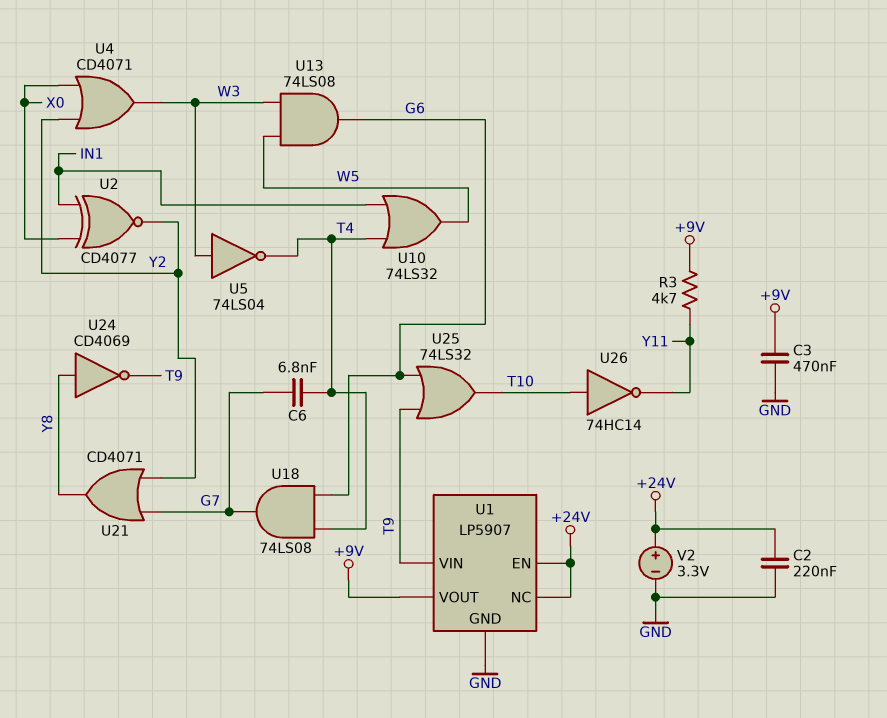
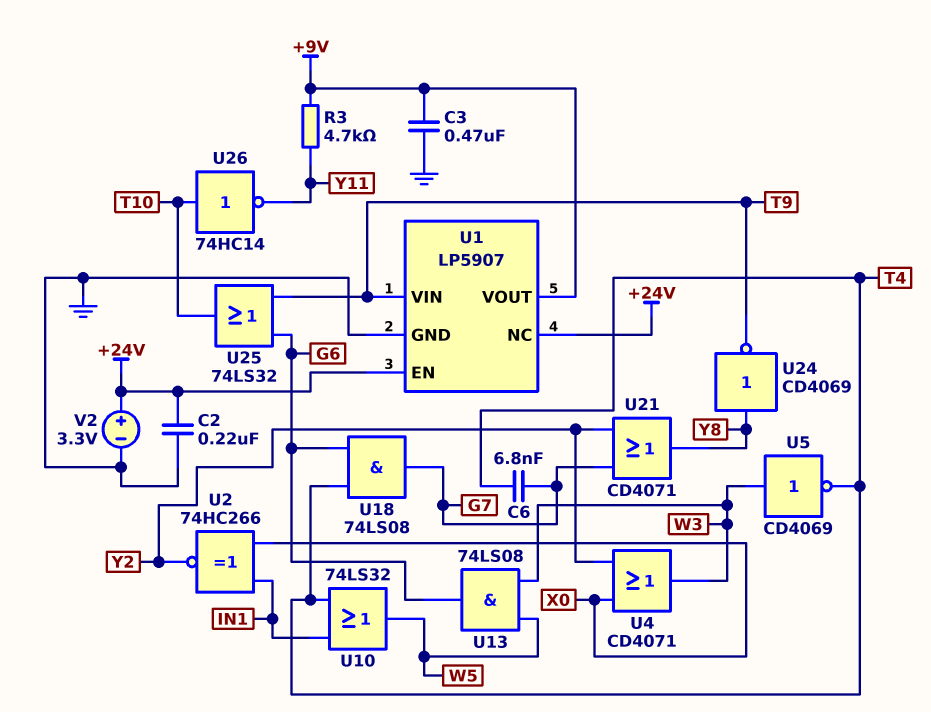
U2: XNOR CD4077 (in IN1, in X0, out Y2) -> XNOR 74HC266 (in IN1, in X0, out Y2)
U5: NOT 74LS04 (in W3, out T4) -> NOT CD4069 (in W3, out T4)

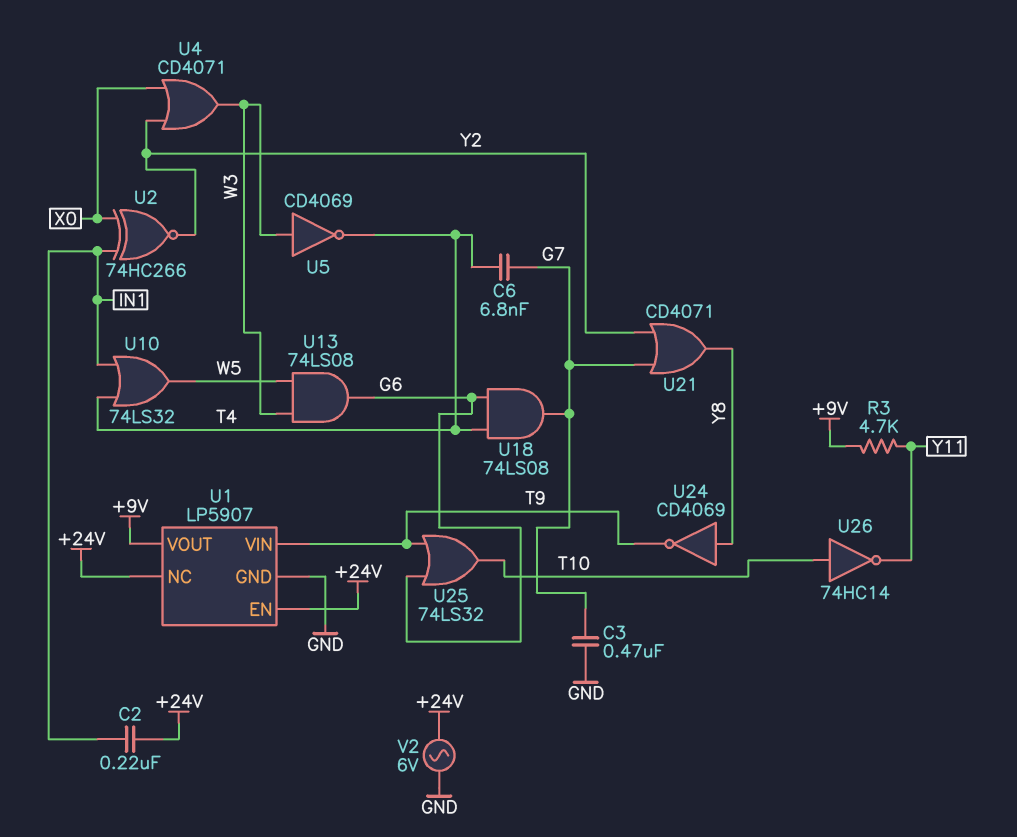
C2: 220nF (+24V, GND) -> 220nF (+24V, IN1)
C3: 470nF (+9V, GND) -> 470nF (G7, GND)
V2: 3.3V (plus +24V, minus GND) -> AC 6V (+24V, GND)

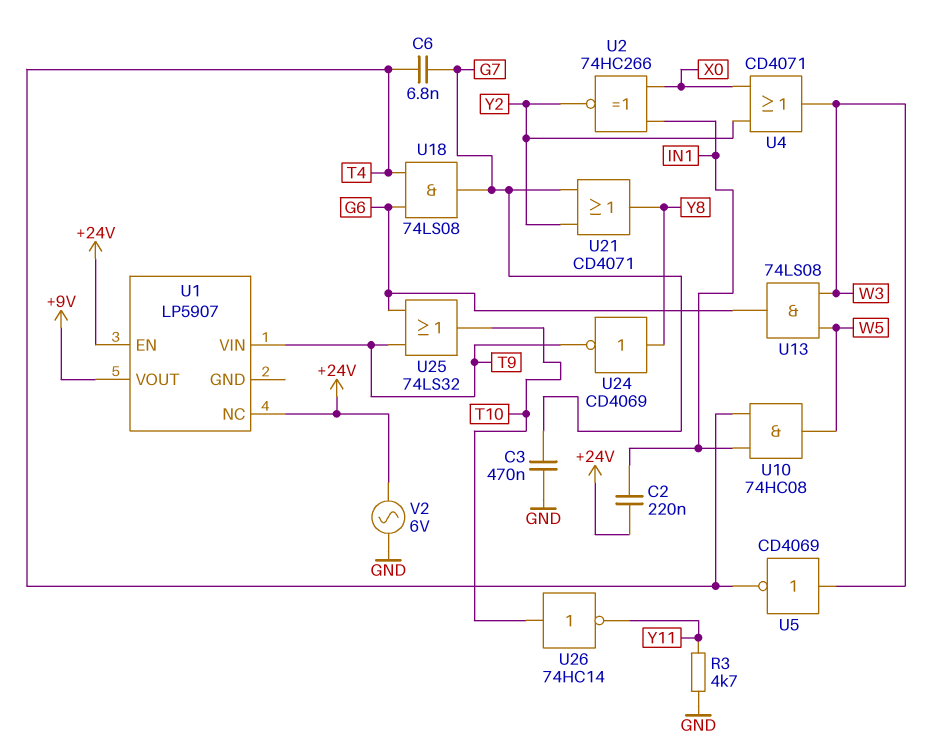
R3: 4.7k (+9V, Y11) -> 4.7k (GND, Y11)
U1 pin GND: GND -> none
U10: OR 74LS32 (in IN1, in T4, out W5) -> AND 74HC08 (in IN1, in T4, out W5)

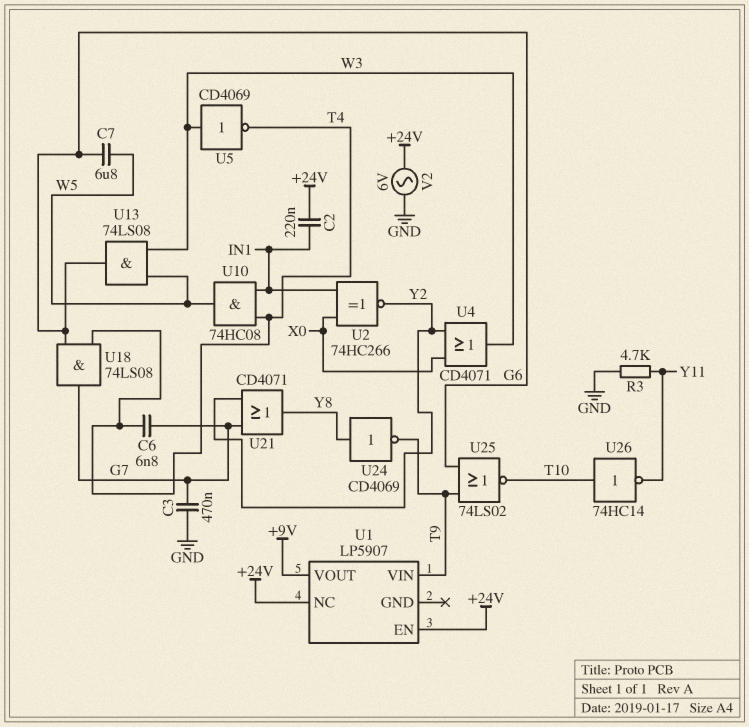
C7: none -> 6.8uF (G6, W5)
U25: OR 74LS32 (in G6, in T9, out T10) -> NOR 74LS02 (in G6, in T9, out T10)

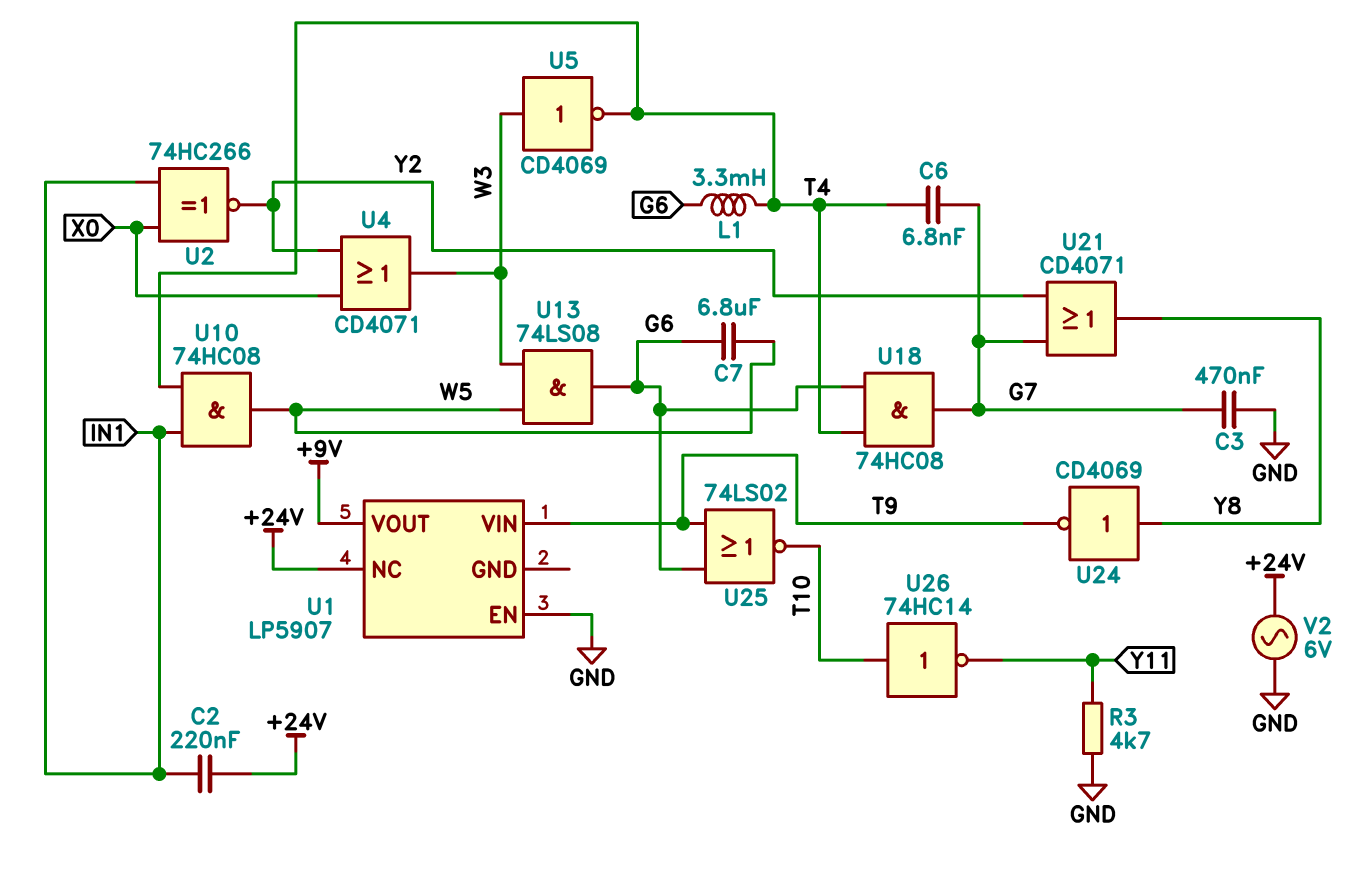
L1: none -> 3.3mH (G6, T4)
U1 pin EN: +24V -> GND
U18: AND 74LS08 (in G6, in T4, out G7) -> AND 74HC08 (in G6, in T4, out G7)

